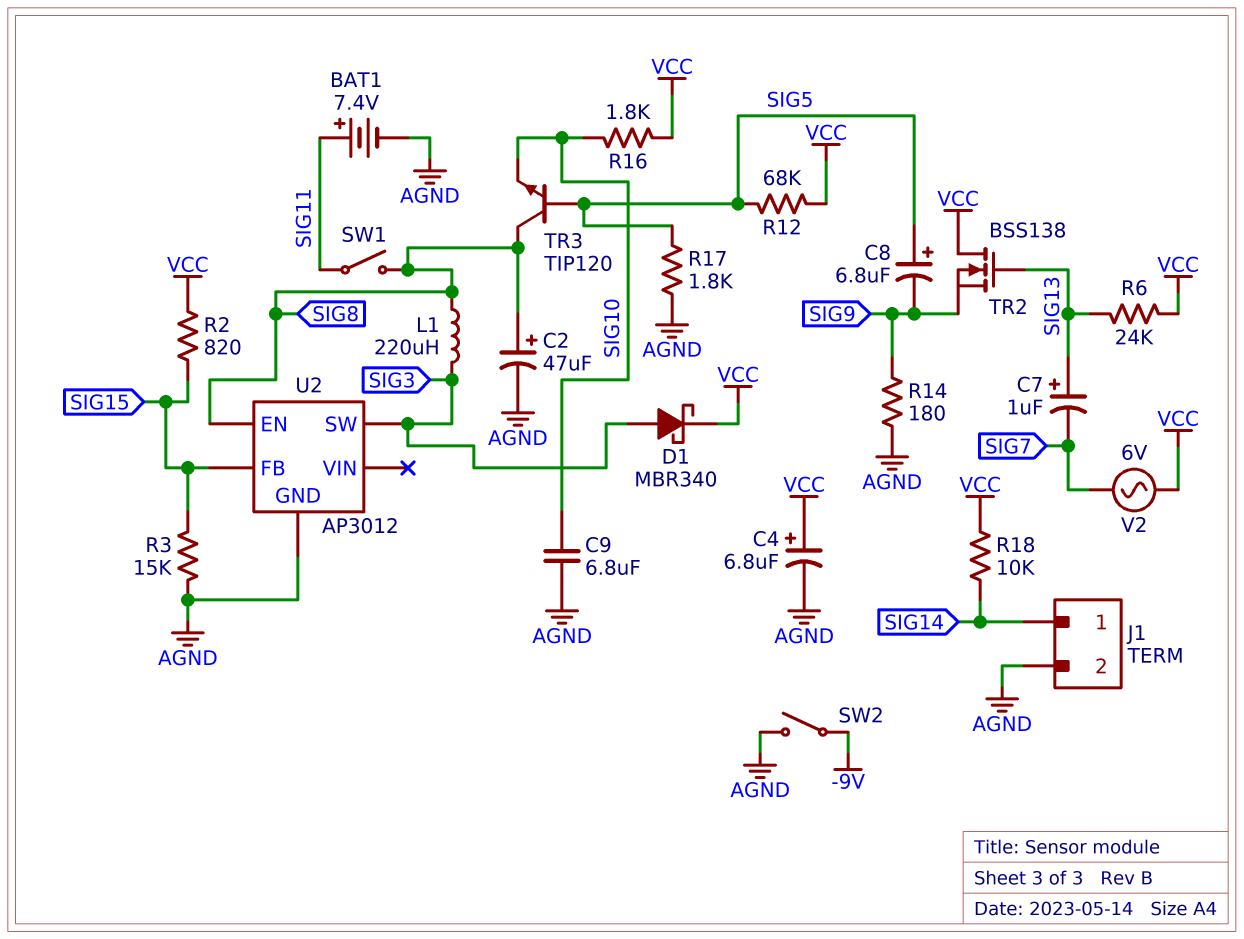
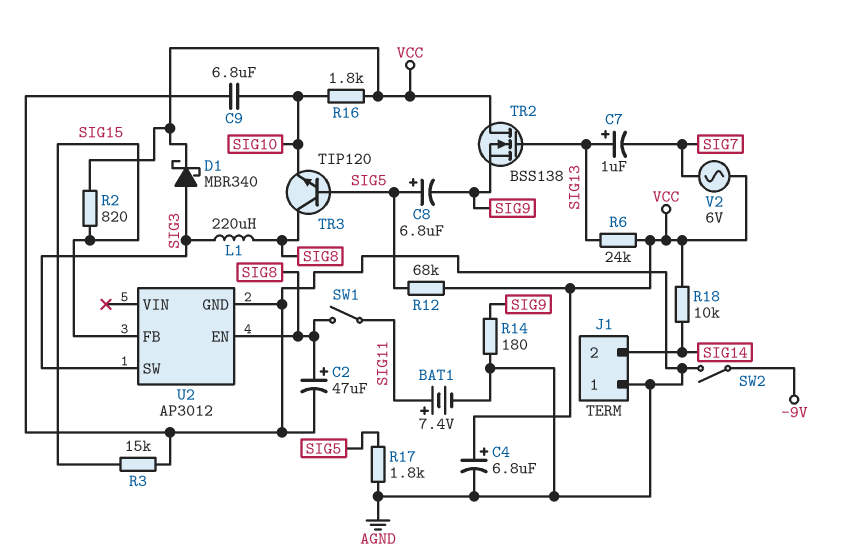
J1 pin 1: SIG14 -> AGND
J1 pin 2: AGND -> SIG14

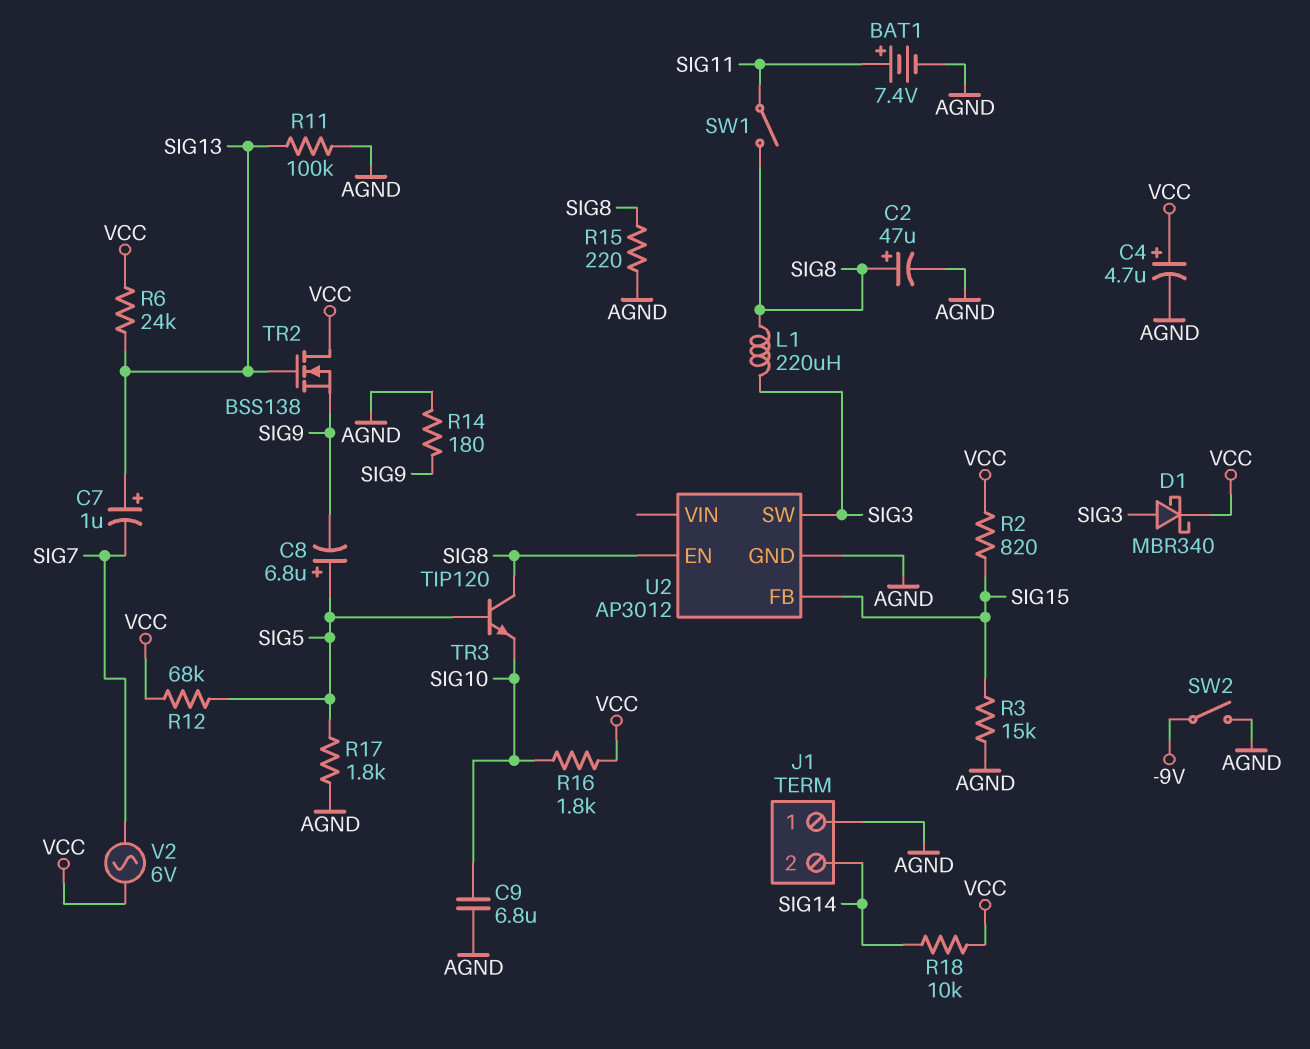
C4: 6.8uF (plus VCC, minus AGND) -> 4.7uF (plus VCC, minus AGND)
R11: none -> 100k (AGND, SIG13)
R15: none -> 220 (AGND, SIG8)

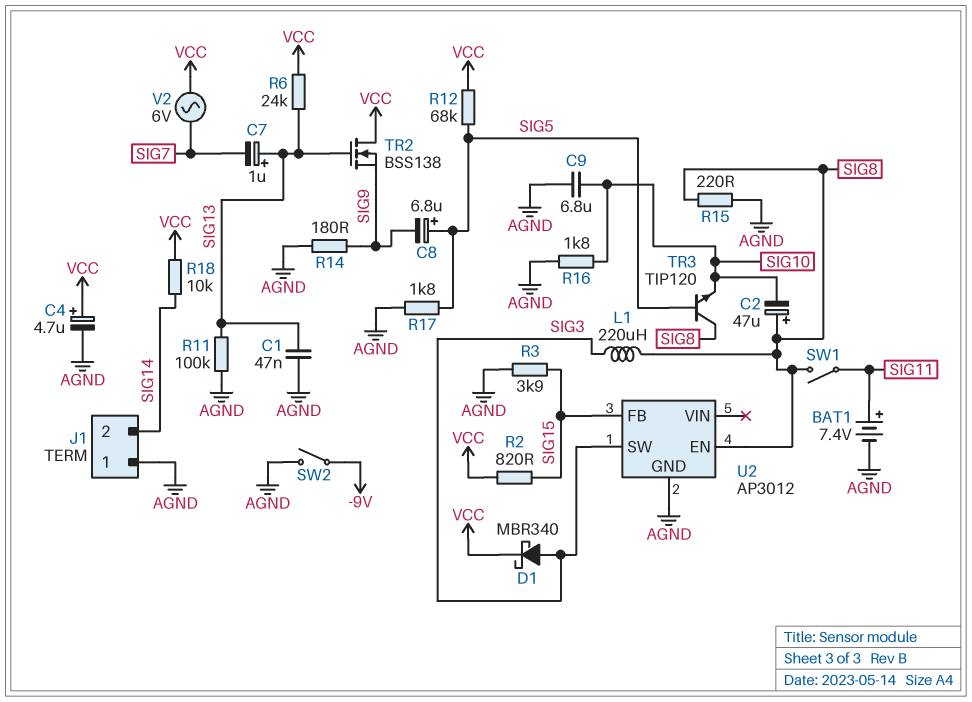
C1: none -> 47nF (AGND, SIG13)
C2: 47uF (plus SIG8, minus AGND) -> 47uF (plus SIG8, minus SIG10)
R3: 15k (AGND, SIG15) -> 3.9k (AGND, SIG15)
R16: 1.8k (SIG10, VCC) -> 1.8k (AGND, SIG10)

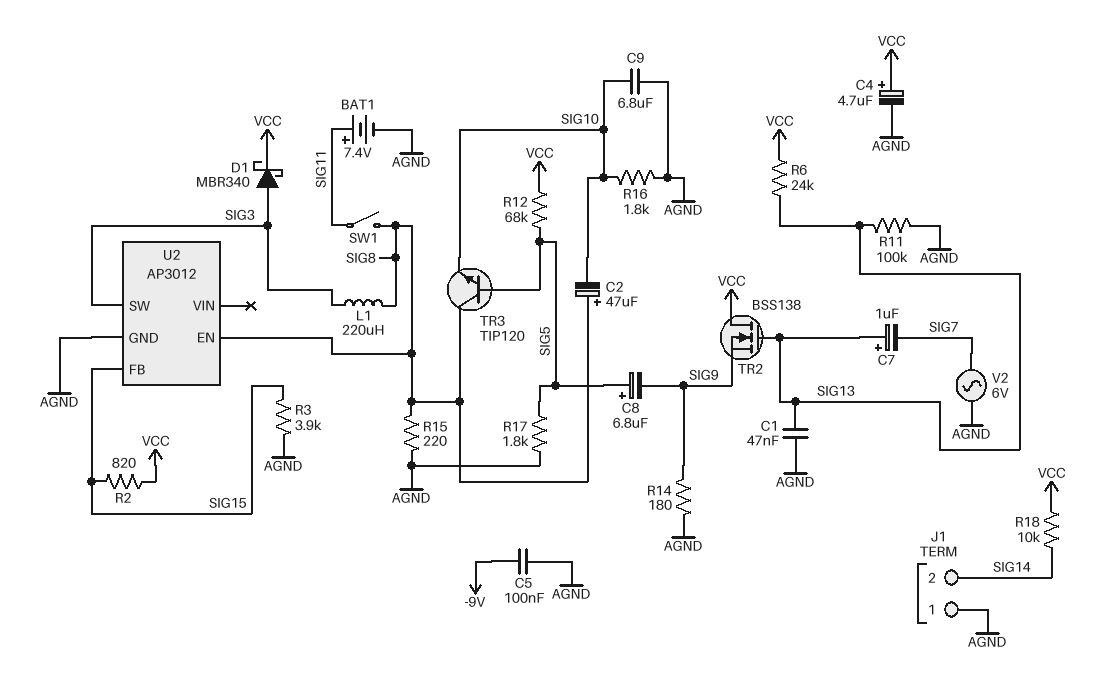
C5: none -> 100nF (-9V, AGND)
SW2: switch (-9V, AGND) -> none
V2: AC 6V (SIG7, VCC) -> AC 6V (AGND, SIG7)

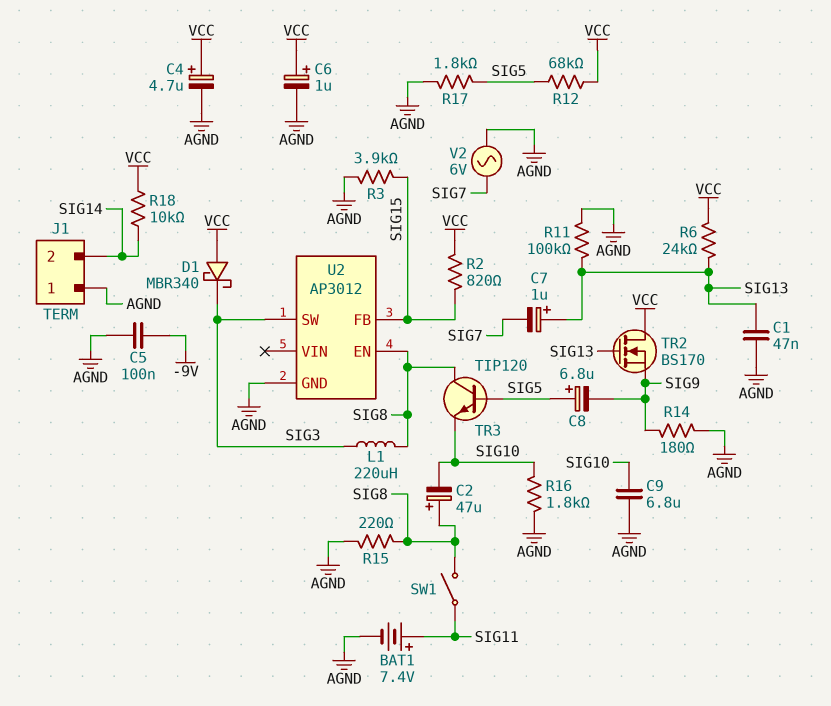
C6: none -> 1uF (plus VCC, minus AGND)
D1: schottky MBR340 (A SIG3, K VCC) -> schottky MBR340 (A VCC, K SIG3)
TR2: NMOS BSS138 (G SIG13, D VCC, S SIG9) -> NMOS BS170 (G SIG13, D VCC, S SIG9)

